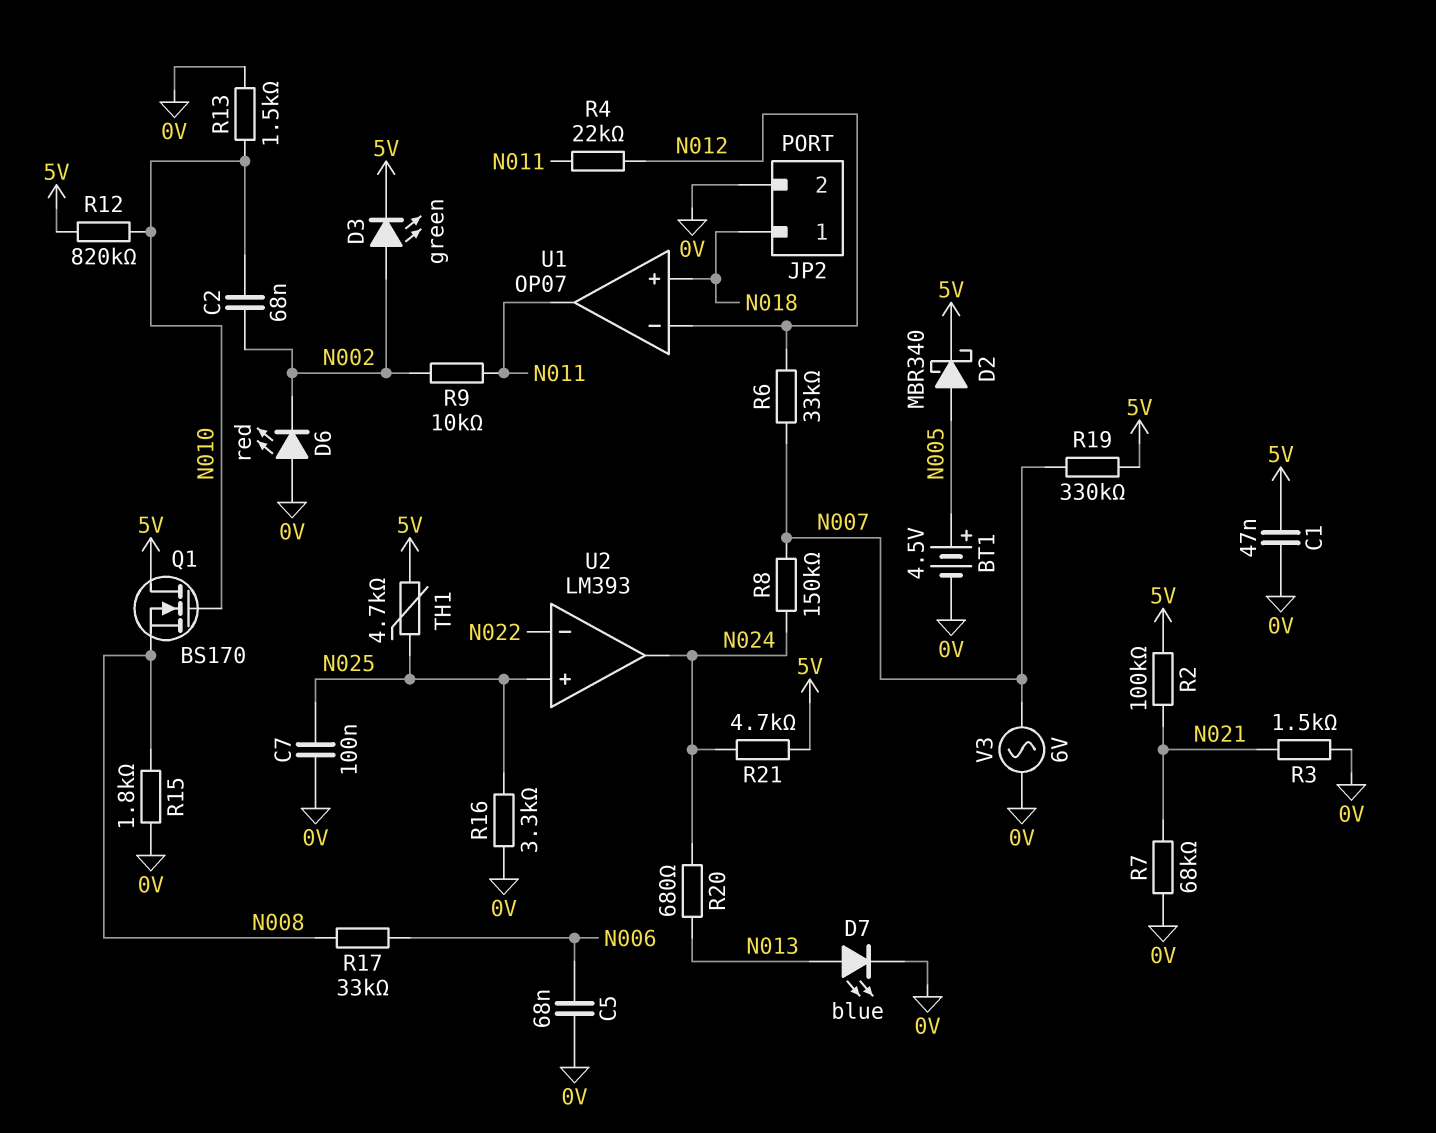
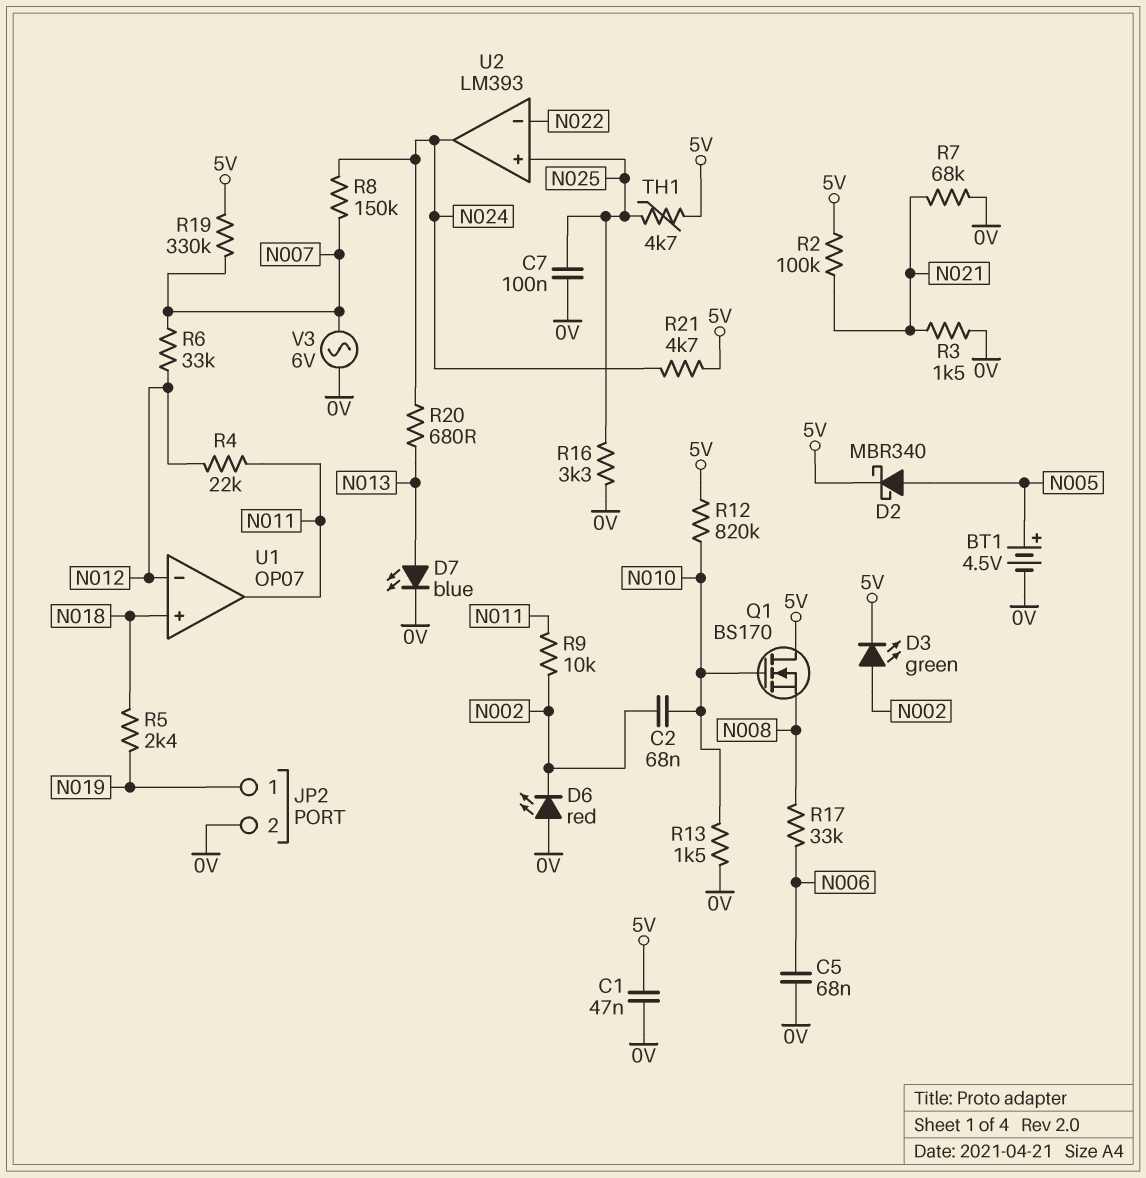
JP2 pin 1: N018 -> N019
R5: none -> 2.4k (N018, N019)
R15: 1.8k (0V, N008) -> none

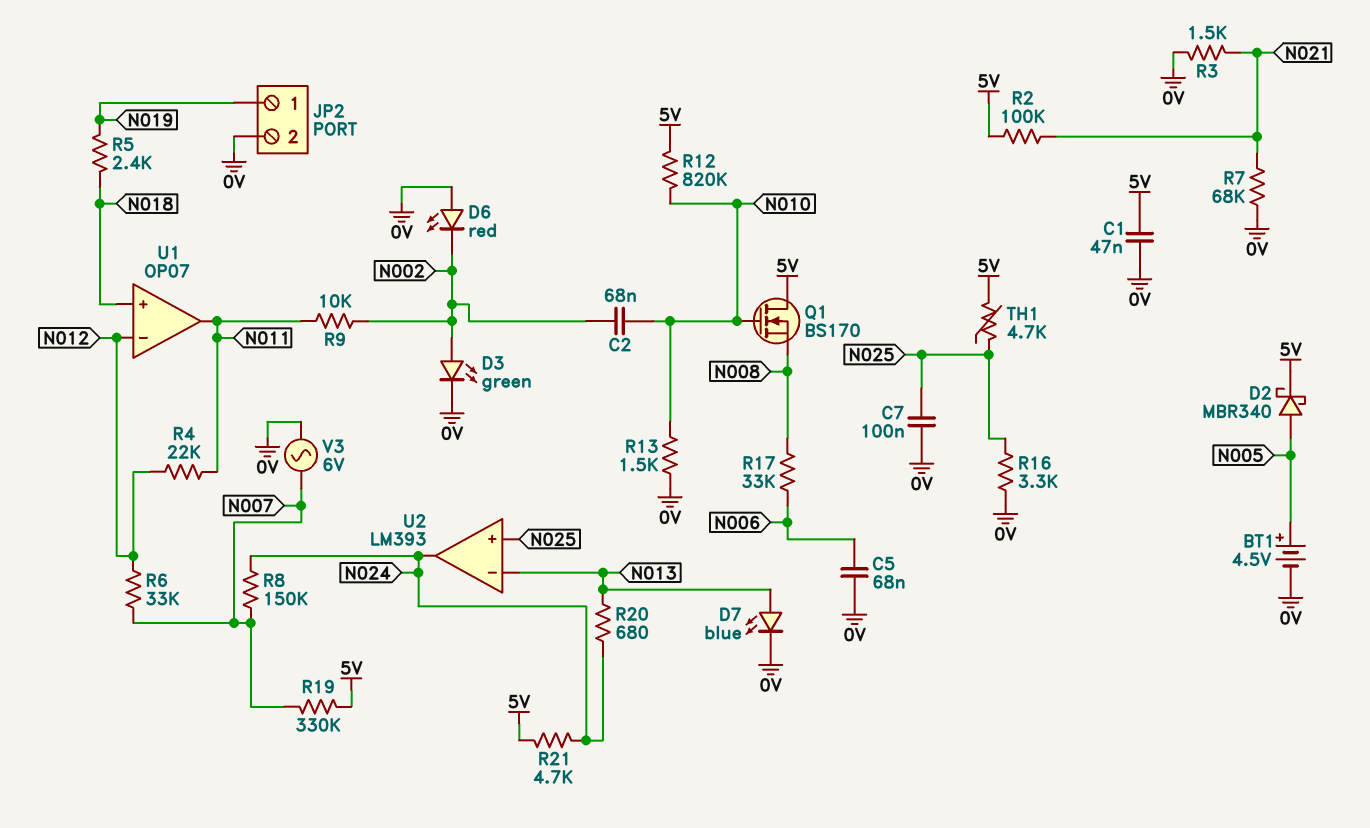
D3: LED green (A N002, K 5V) -> LED green (A N002, K 0V)
U2 pin in-: N022 -> N013

